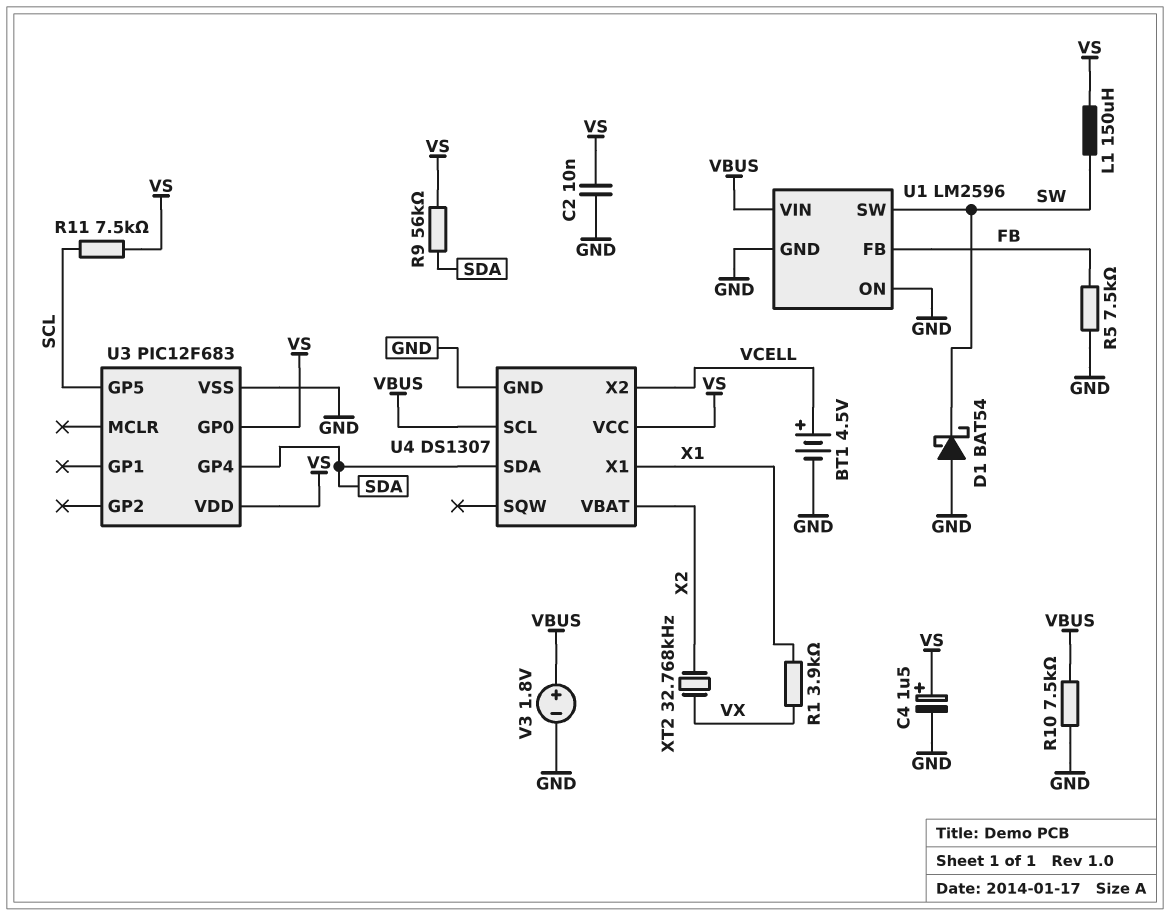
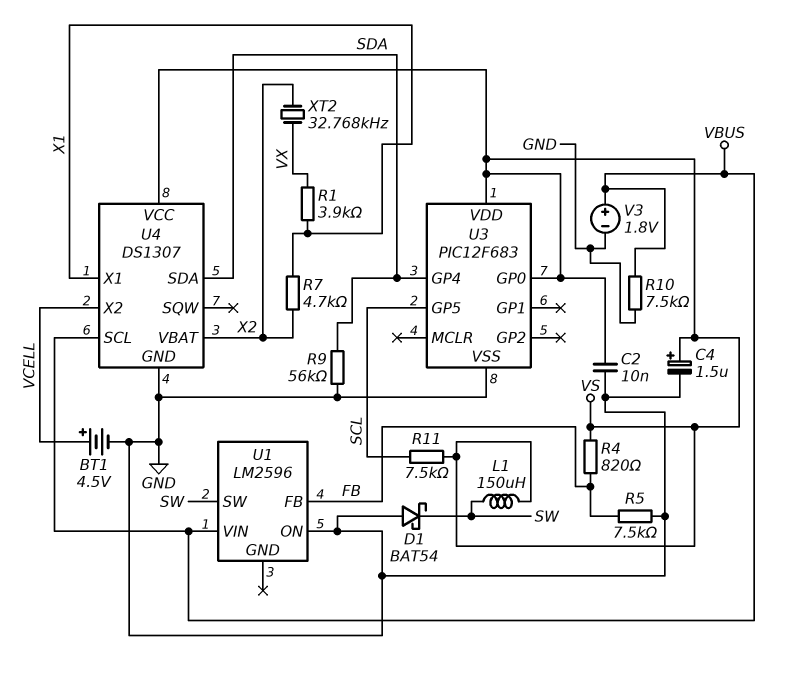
R4: none -> 820 (FB, VS)
R7: none -> 4.7k (X1, X2)
R9: 56k (SDA, VS) -> 56k (GND, SDA)
U1 pin GND: GND -> none

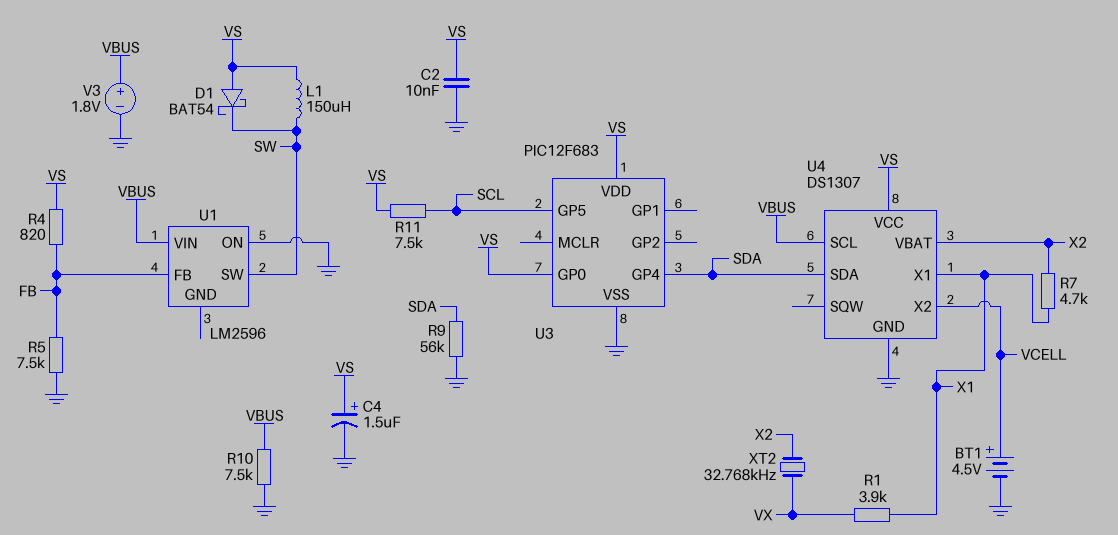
D1: schottky BAT54 (A GND, K SW) -> schottky BAT54 (A VS, K SW)

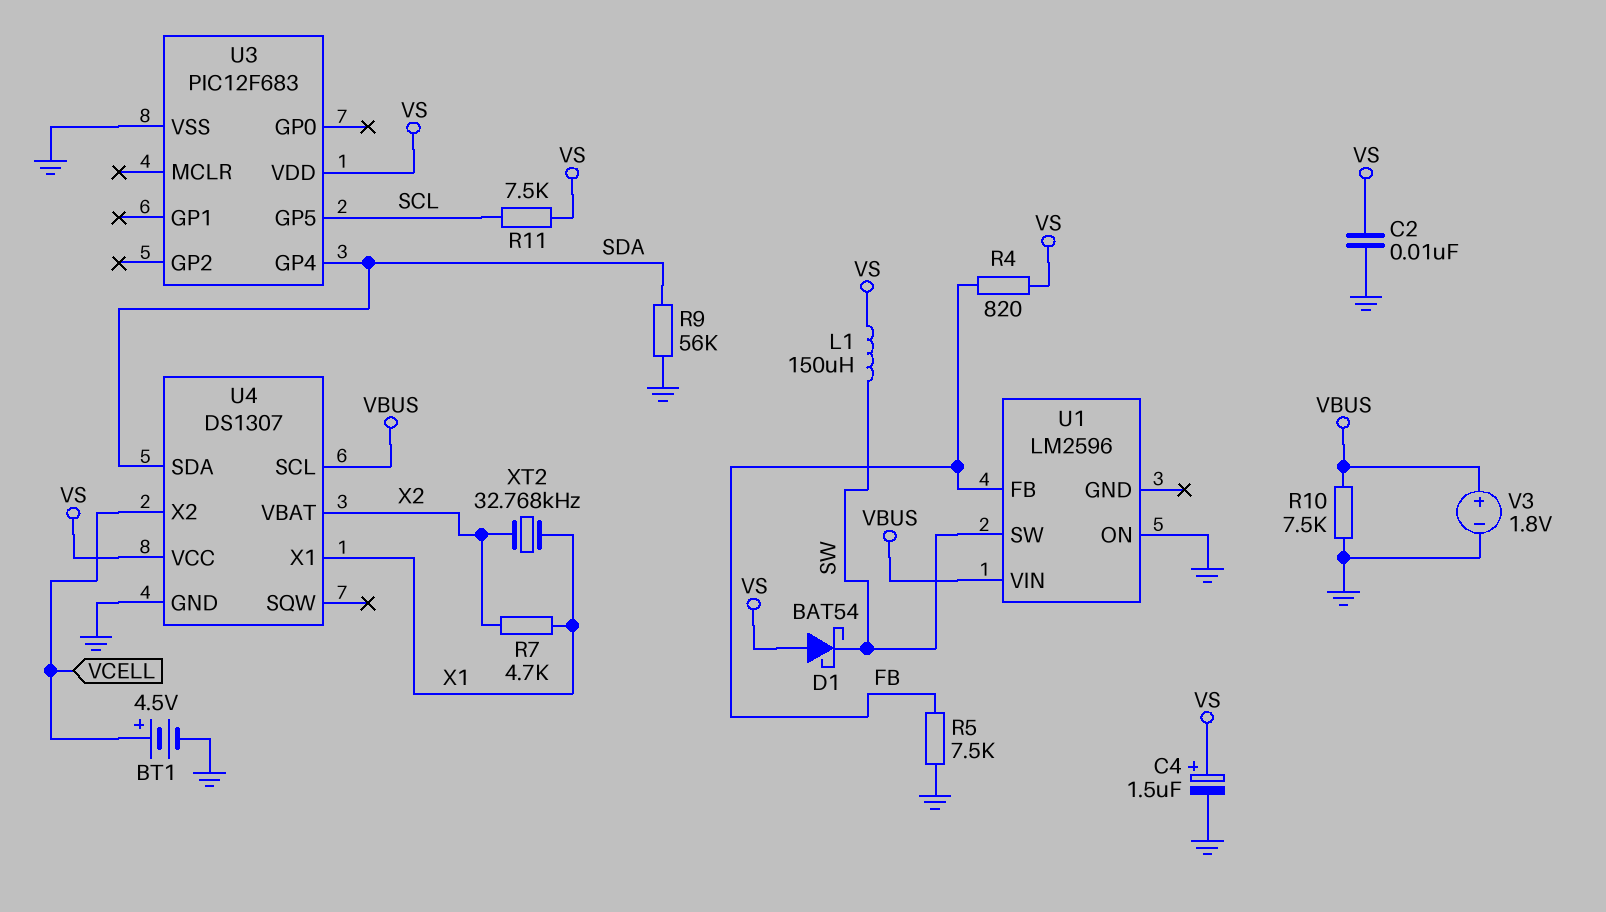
R1: 3.9k (VX, X1) -> none
U3 pin GP0: VS -> none
XT2: 32.768kHz (VX, X2) -> 32.768kHz (X1, X2)

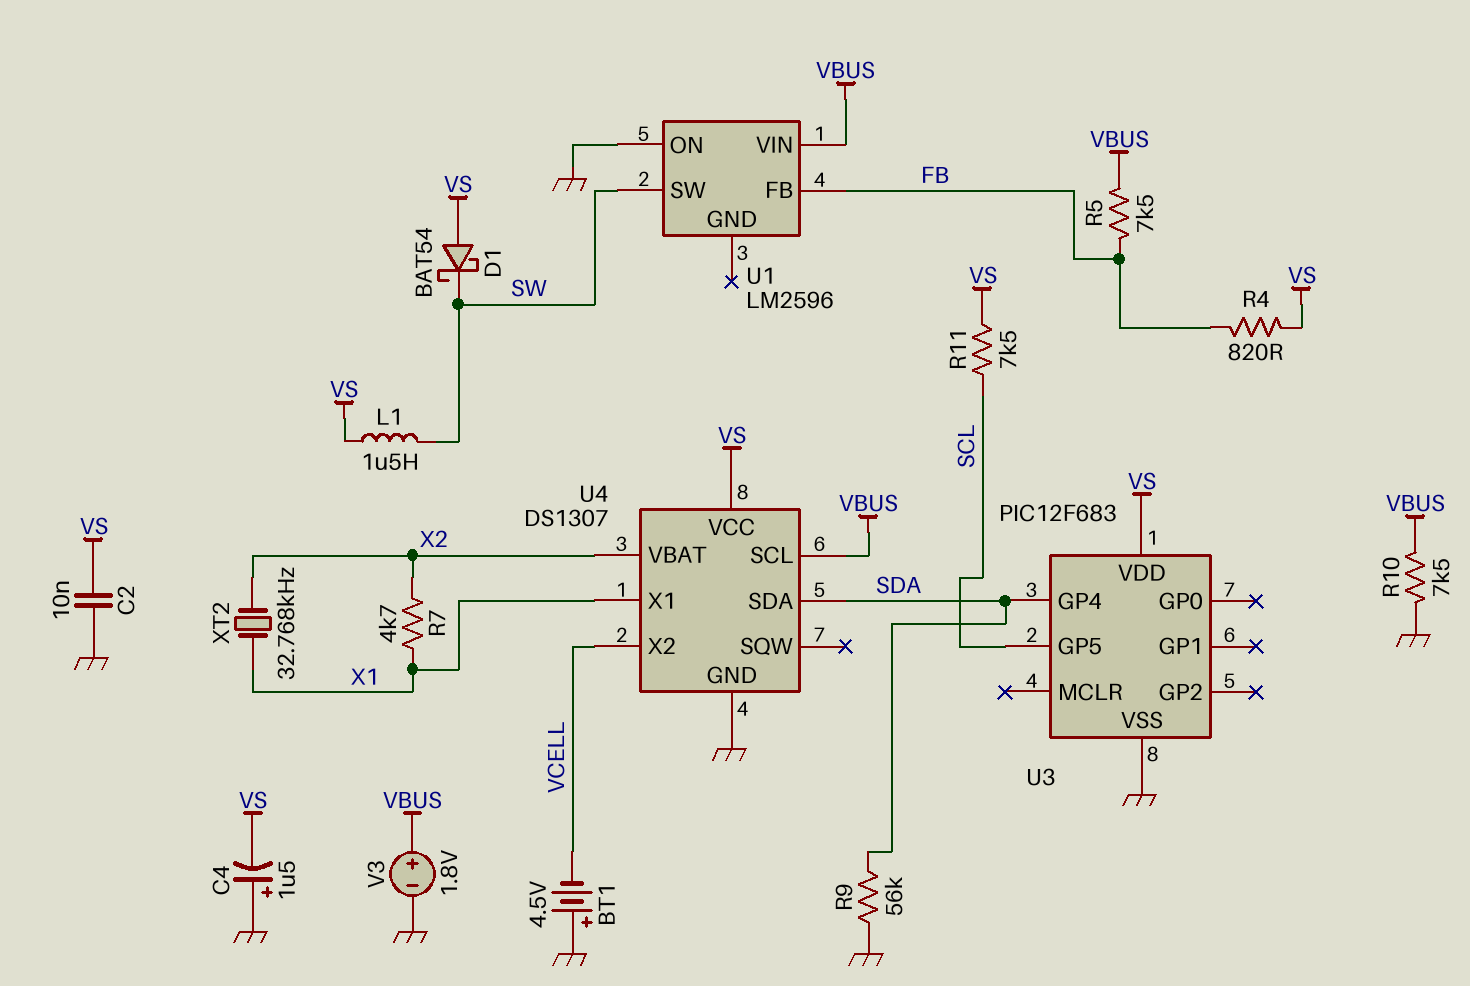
BT1: 4.5V (plus VCELL, minus GND) -> 4.5V (plus GND, minus VCELL)
C4: 1.5uF (plus VS, minus GND) -> 1.5uF (plus GND, minus VS)
L1: 150uH (SW, VS) -> 1.5uH (SW, VS)
R5: 7.5k (FB, GND) -> 7.5k (FB, VBUS)

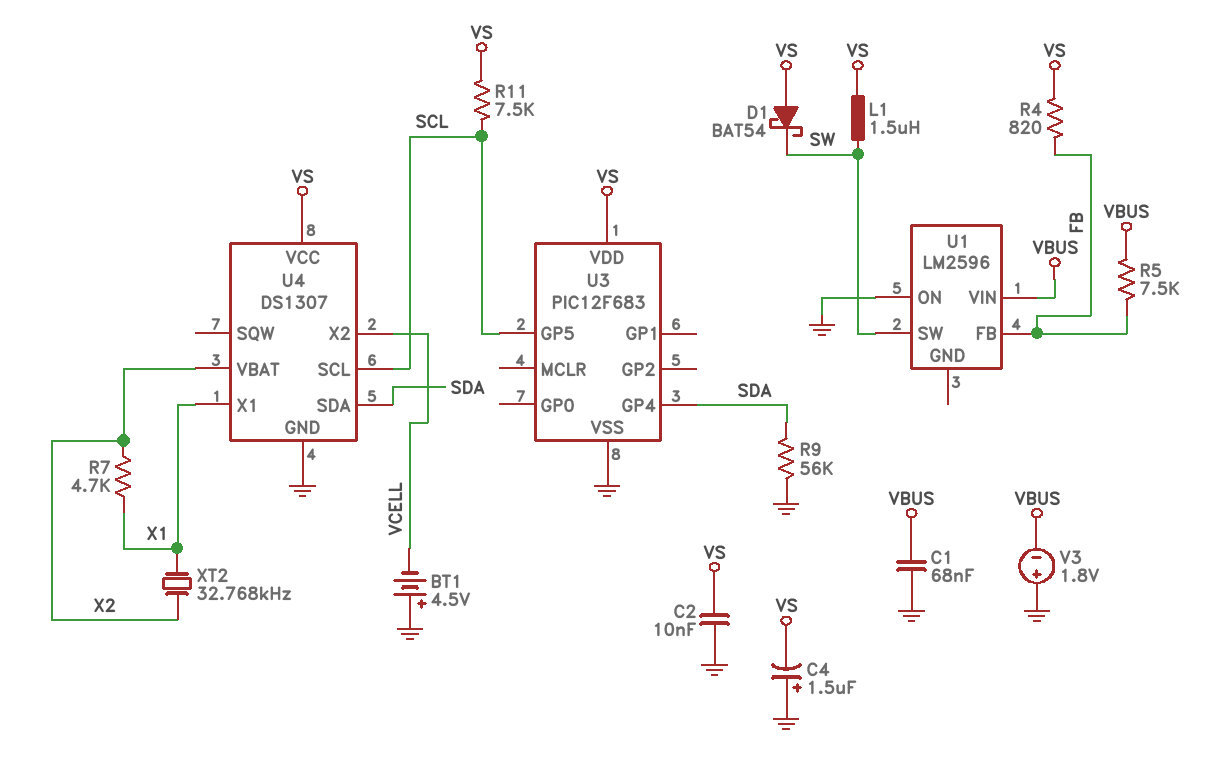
C1: none -> 68nF (GND, VBUS)
R10: 7.5k (GND, VBUS) -> none
U4 pin SCL: VBUS -> SCL
V3: 1.8V (plus VBUS, minus GND) -> 1.8V (plus GND, minus VBUS)

